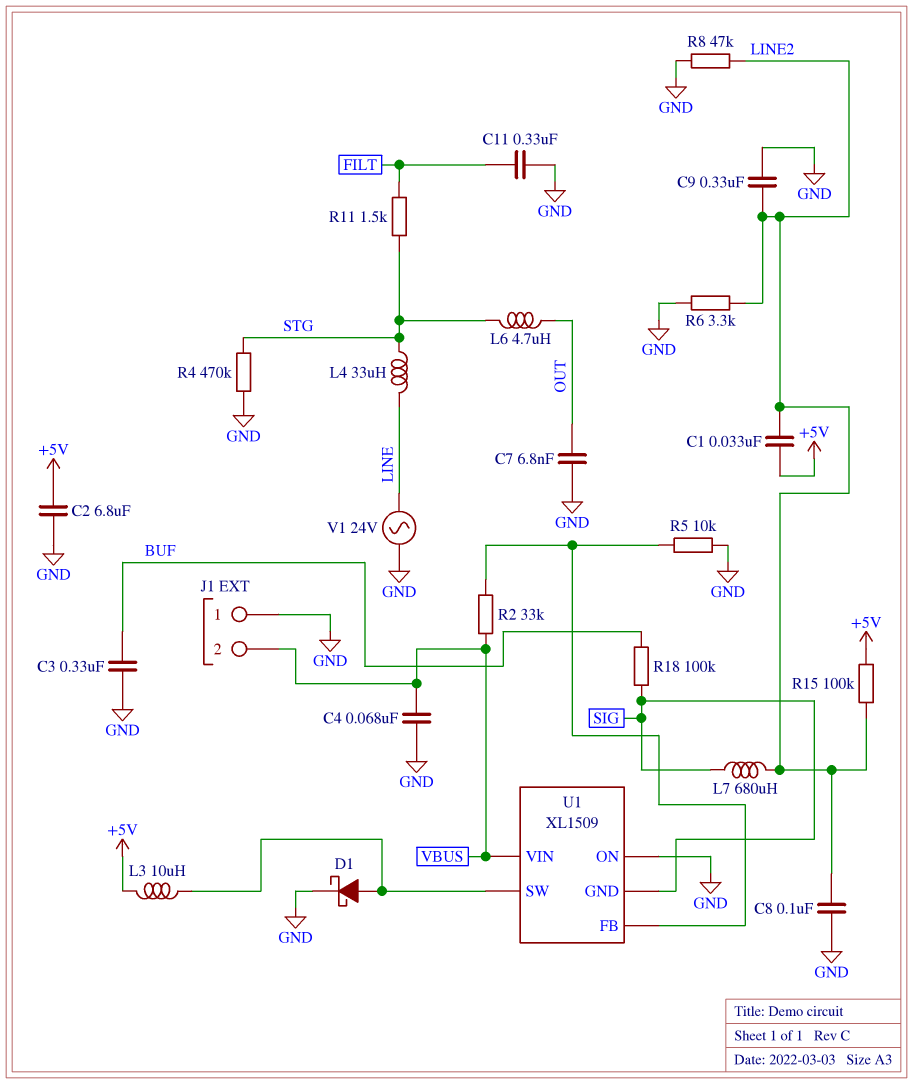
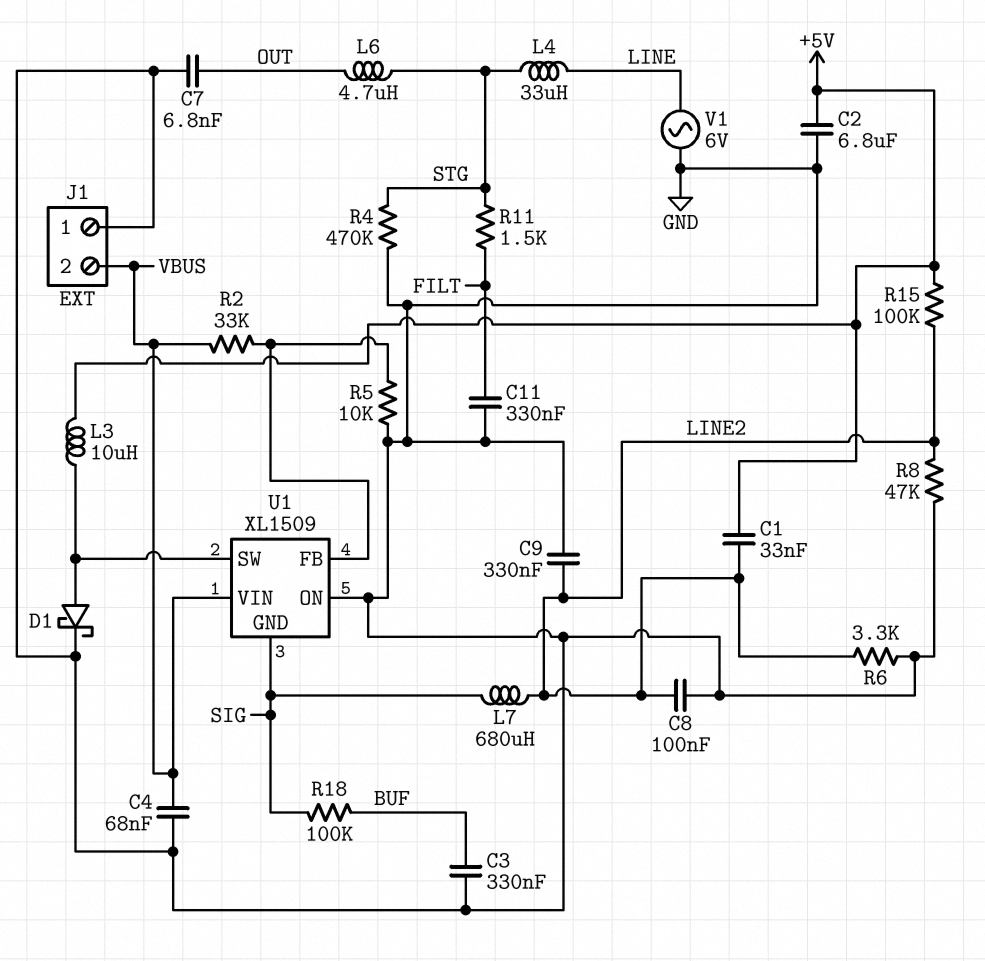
V1: AC 24V (GND, LINE) -> AC 6V (GND, LINE)

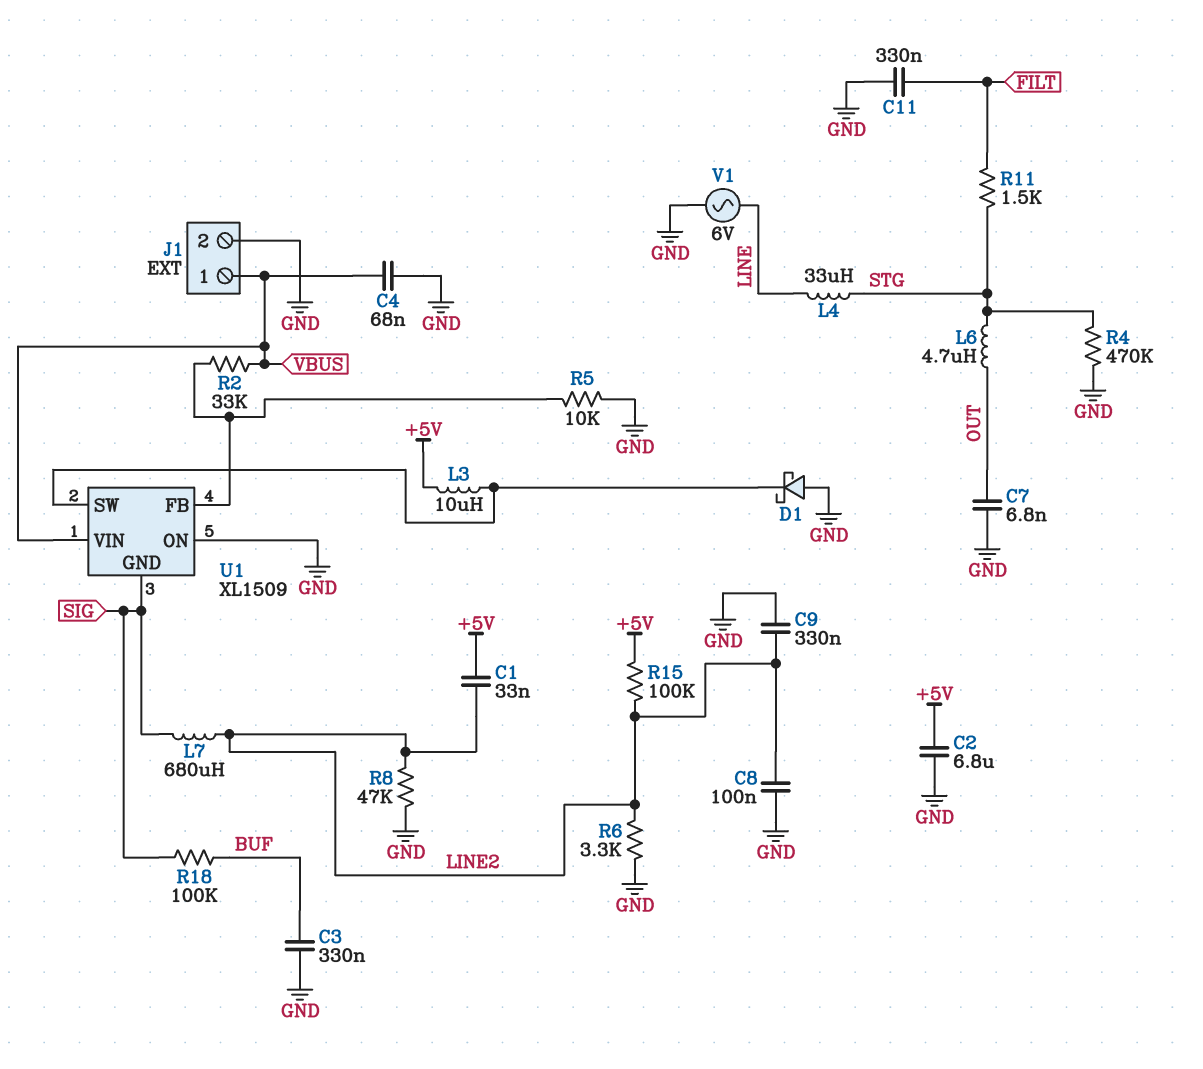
D1: schottky (A U1/SW, K GND) -> schottky (A GND, K U1/SW)
J1 pin 1: GND -> VBUS
J1 pin 2: VBUS -> GND

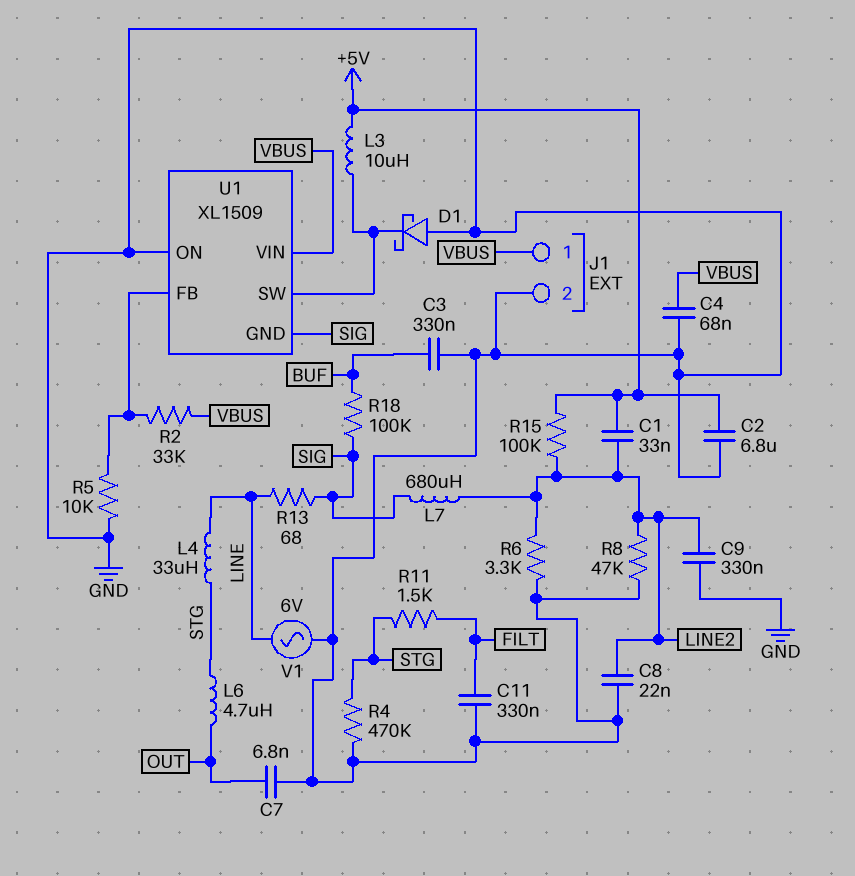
C8: 100nF (GND, LINE2) -> 22nF (GND, LINE2)
R13: none -> 68 (LINE, SIG)

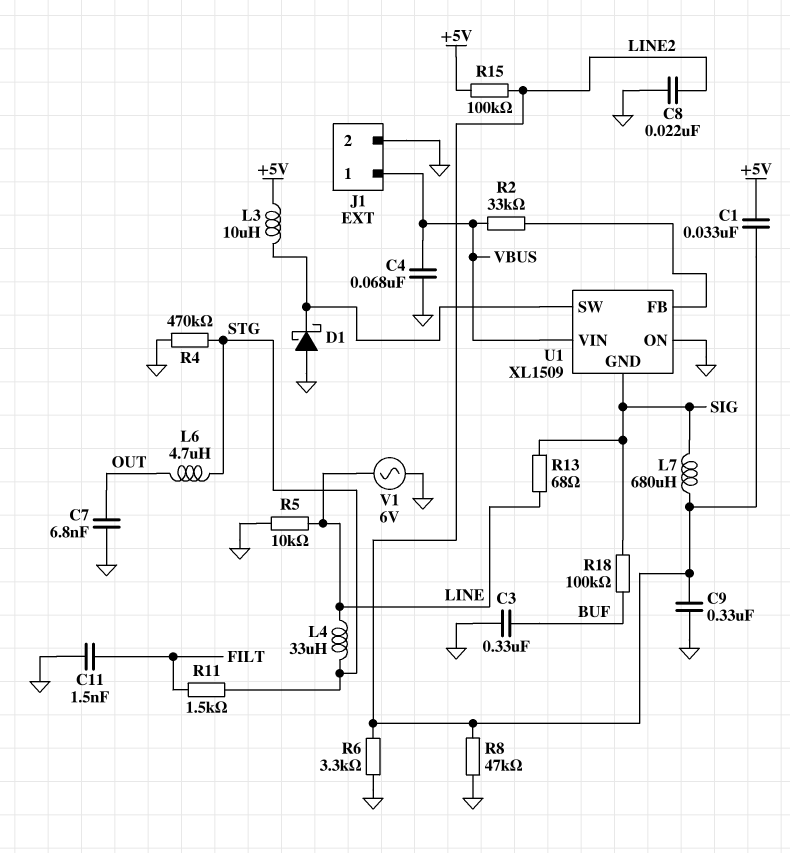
C2: 6.8uF (+5V, GND) -> none
C11: 330nF (FILT, GND) -> 1.5nF (FILT, GND)
R5: 10k (GND, U1/FB) -> 10k (GND, LINE)

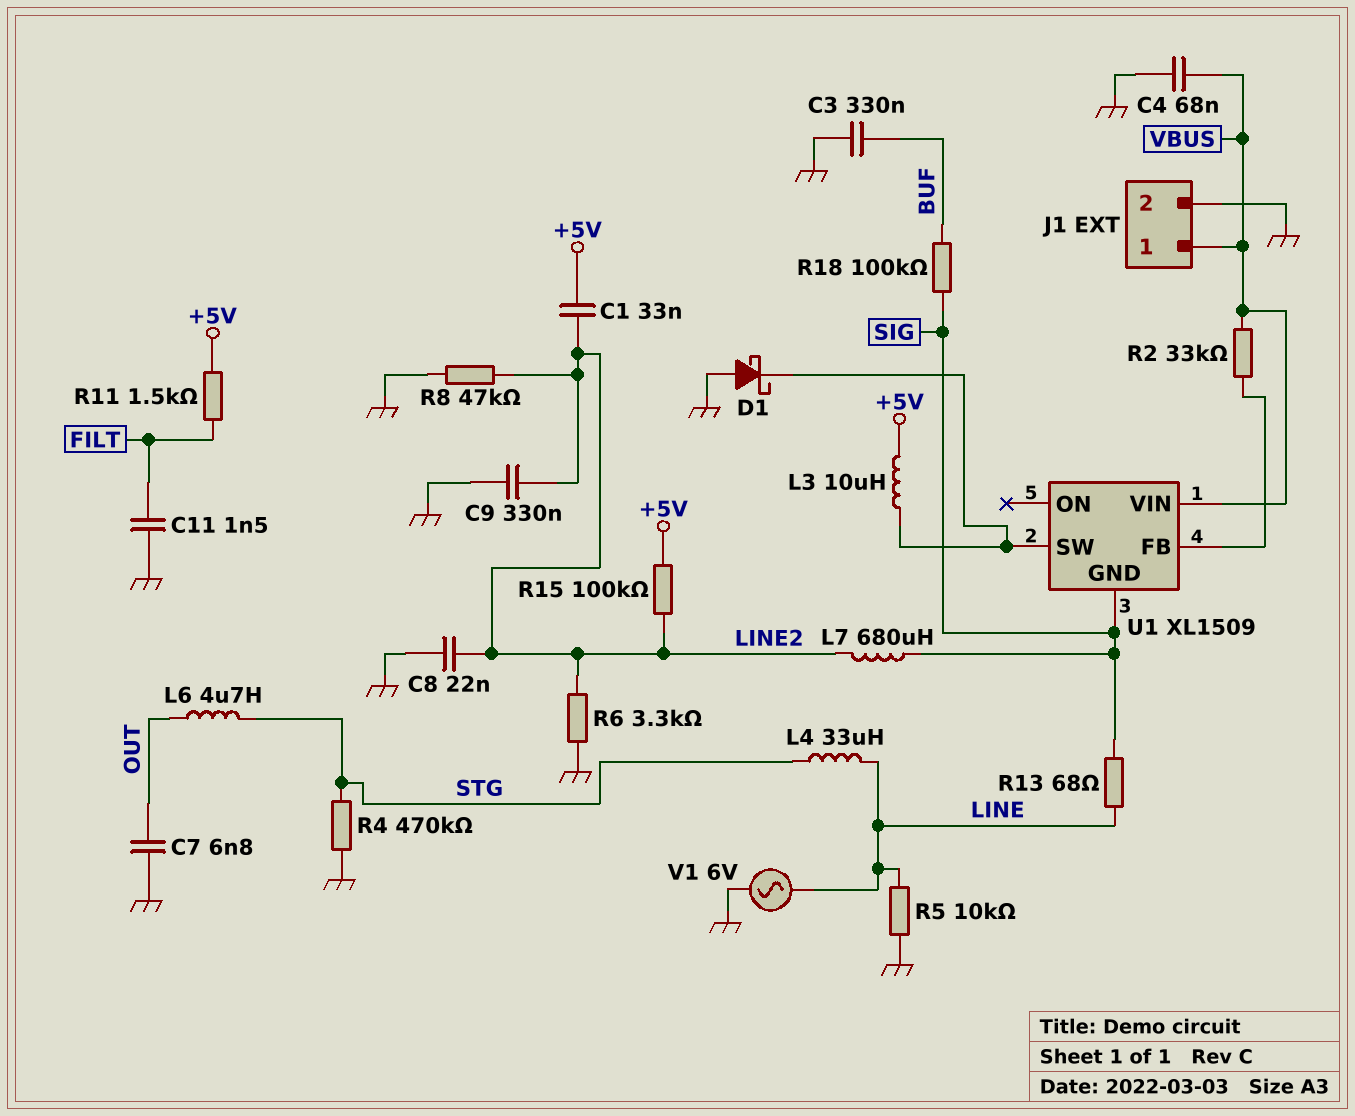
R11: 1.5k (FILT, STG) -> 1.5k (+5V, FILT)
U1 pin ON: GND -> none

